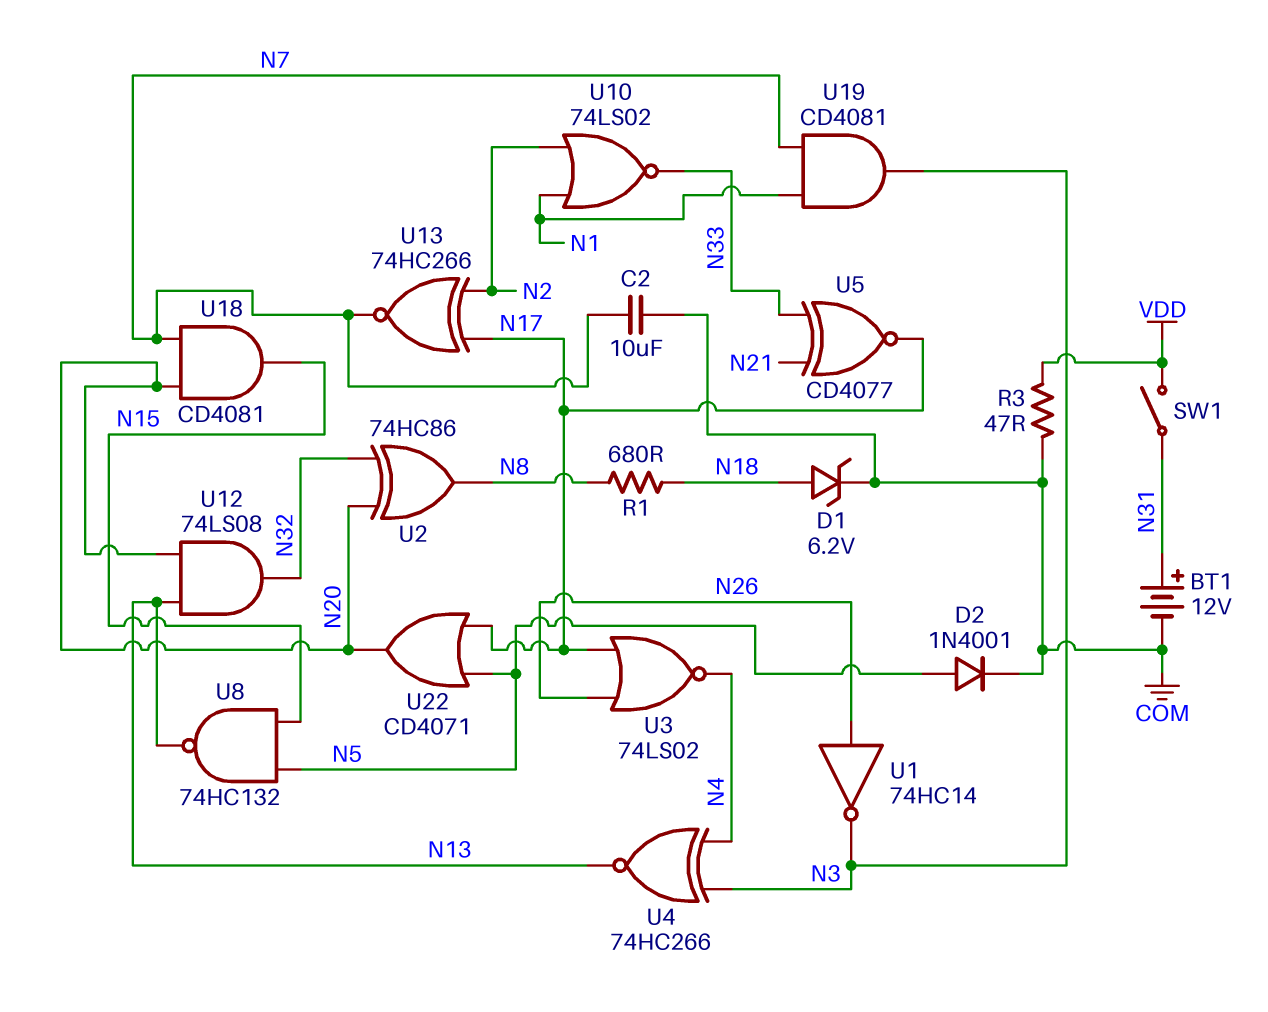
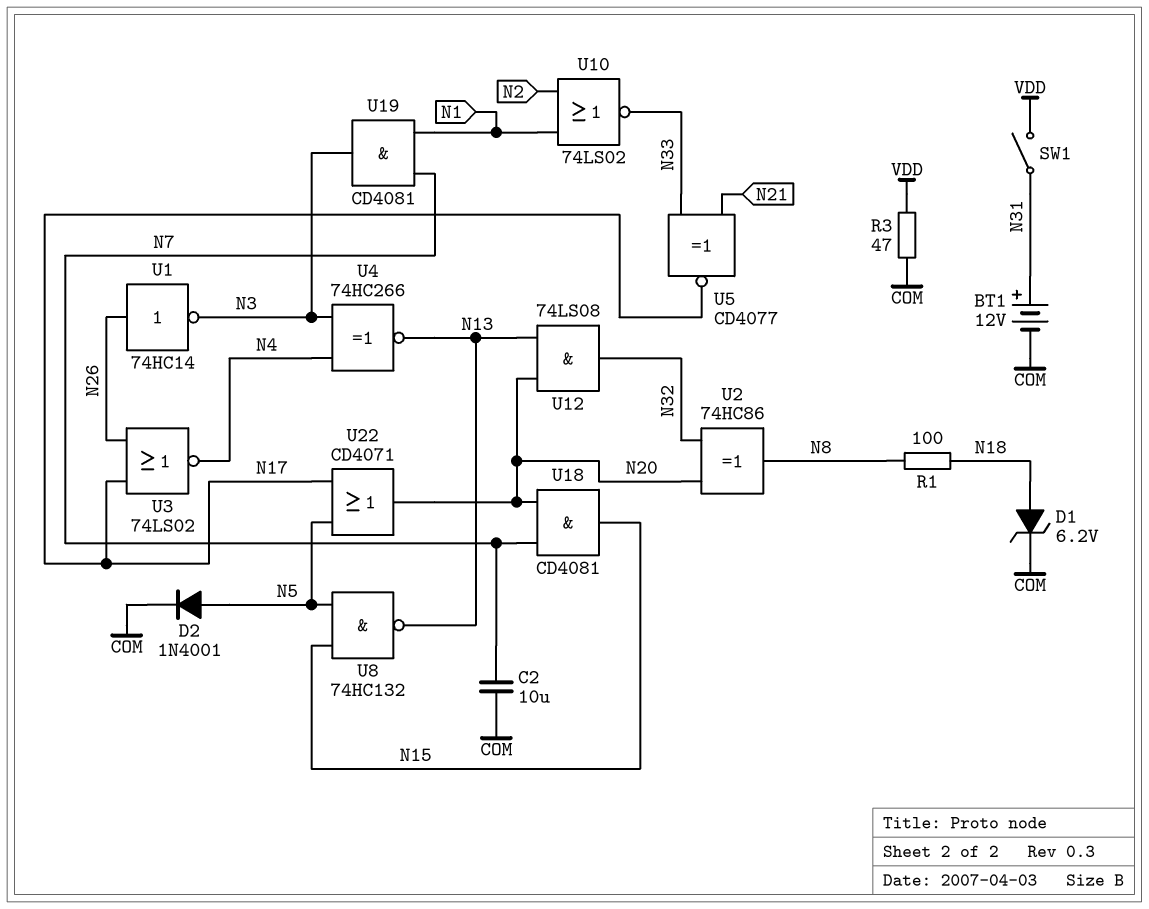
R1: 680 (N8, N18) -> 100 (N8, N18)
U13: XNOR 74HC266 (in N2, in N17, out N7) -> none

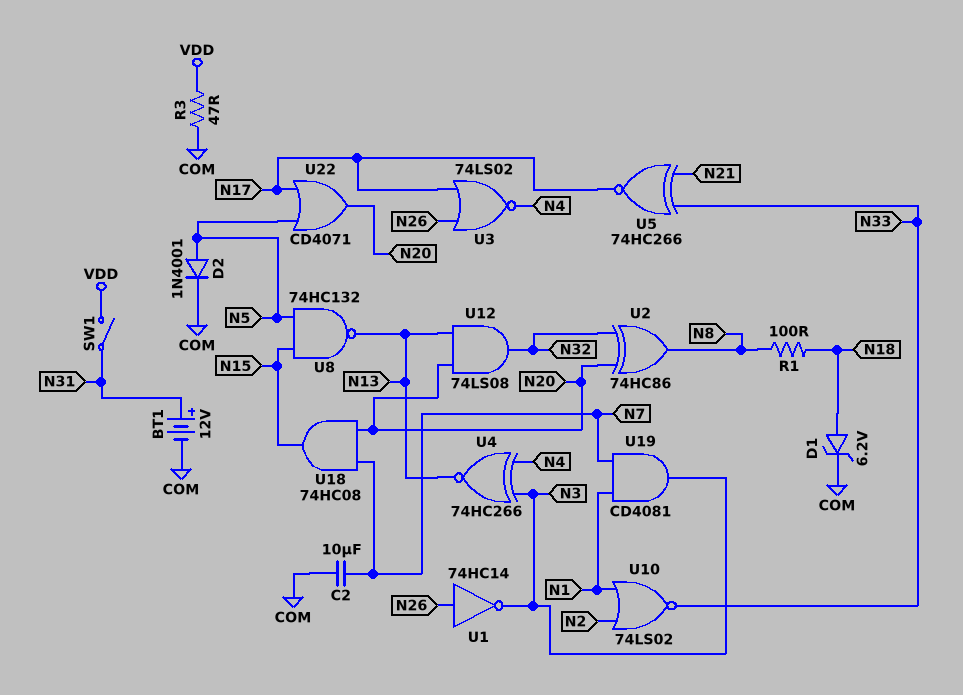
U5: XNOR CD4077 (in N21, in N33, out N17) -> XNOR 74HC266 (in N21, in N33, out N17)
U18: AND CD4081 (in N7, in N20, out N15) -> AND 74HC08 (in N7, in N20, out N15)

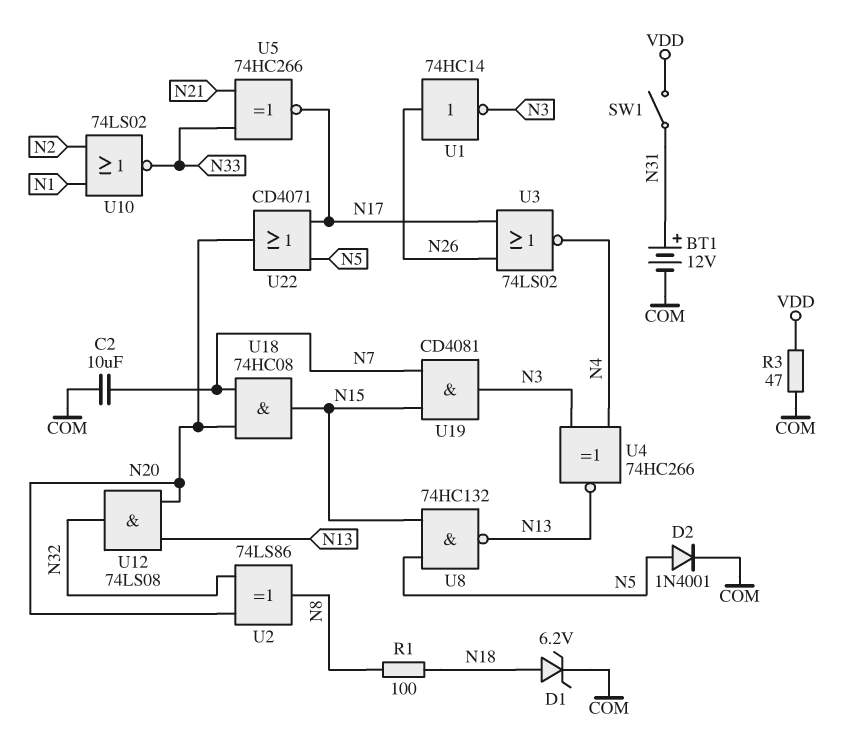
U2: XOR 74HC86 (in N20, in N32, out N8) -> XOR 74LS86 (in N20, in N32, out N8)
U19: AND CD4081 (in N1, in N7, out N3) -> AND CD4081 (in N7, in N15, out N3)

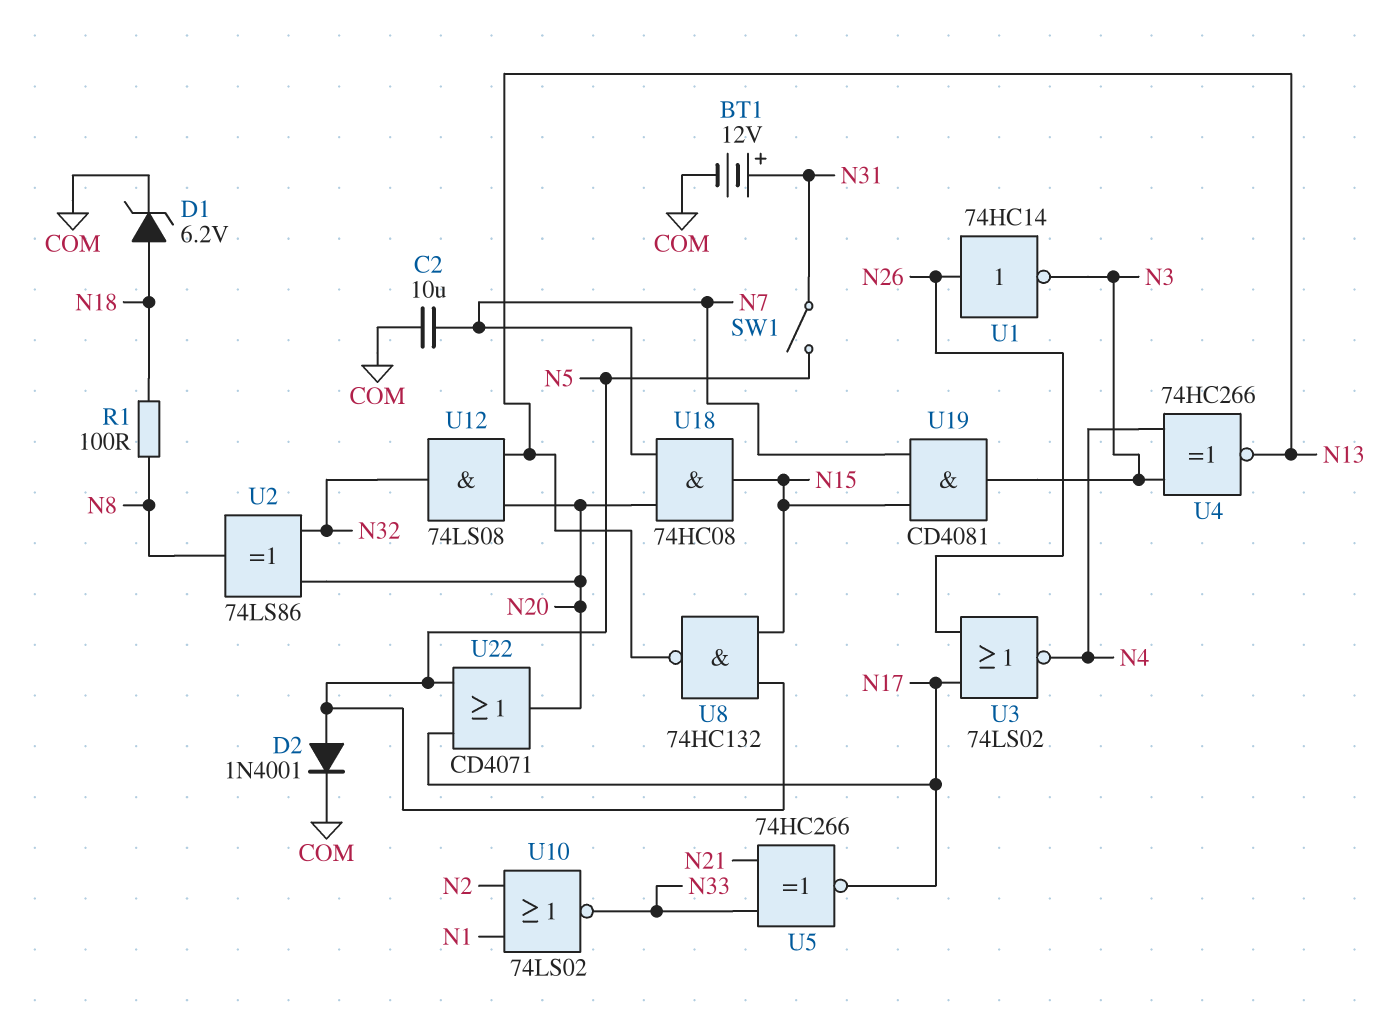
R3: 47 (COM, VDD) -> none
SW1: switch (N31, VDD) -> switch (N5, N31)

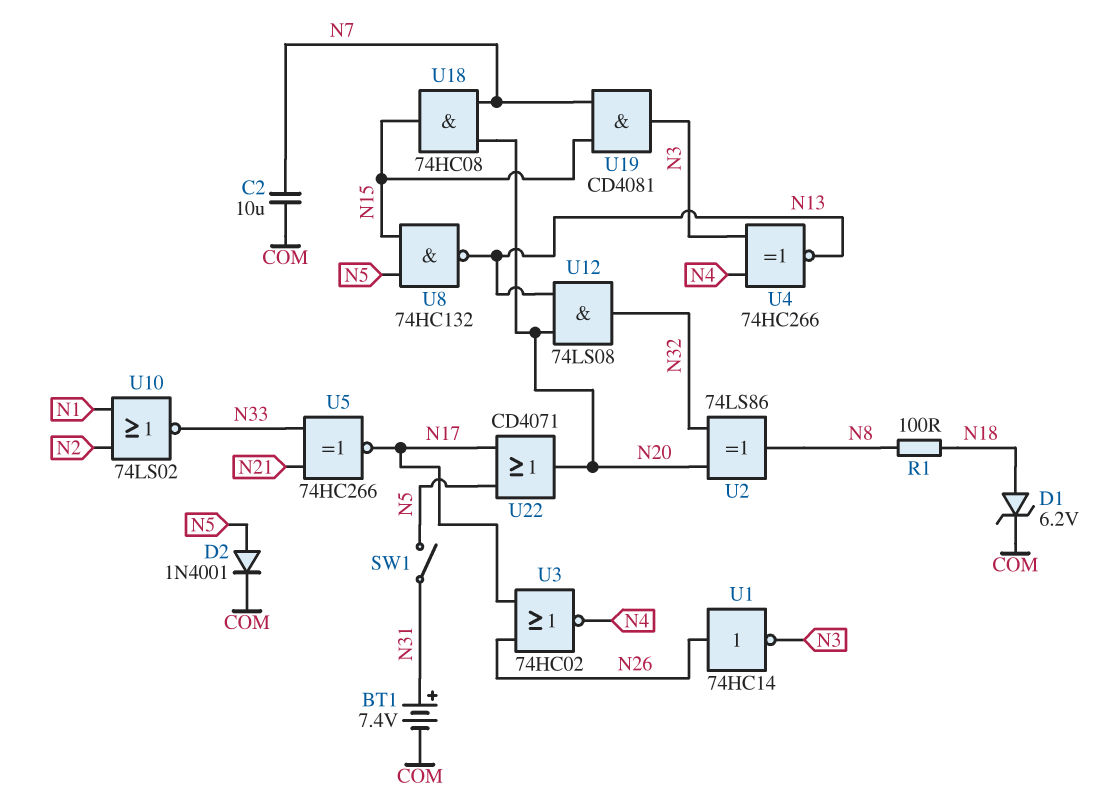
BT1: 12V (plus N31, minus COM) -> 7.4V (plus N31, minus COM)
U3: NOR 74LS02 (in N17, in N26, out N4) -> NOR 74HC02 (in N17, in N26, out N4)

